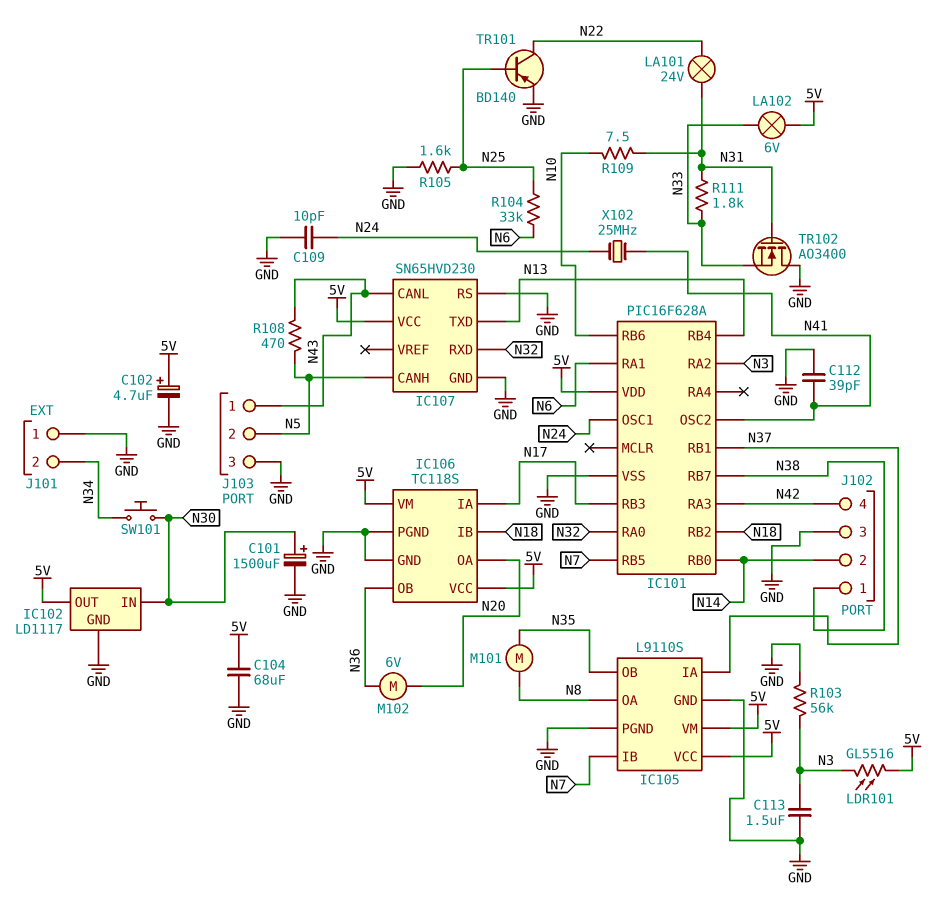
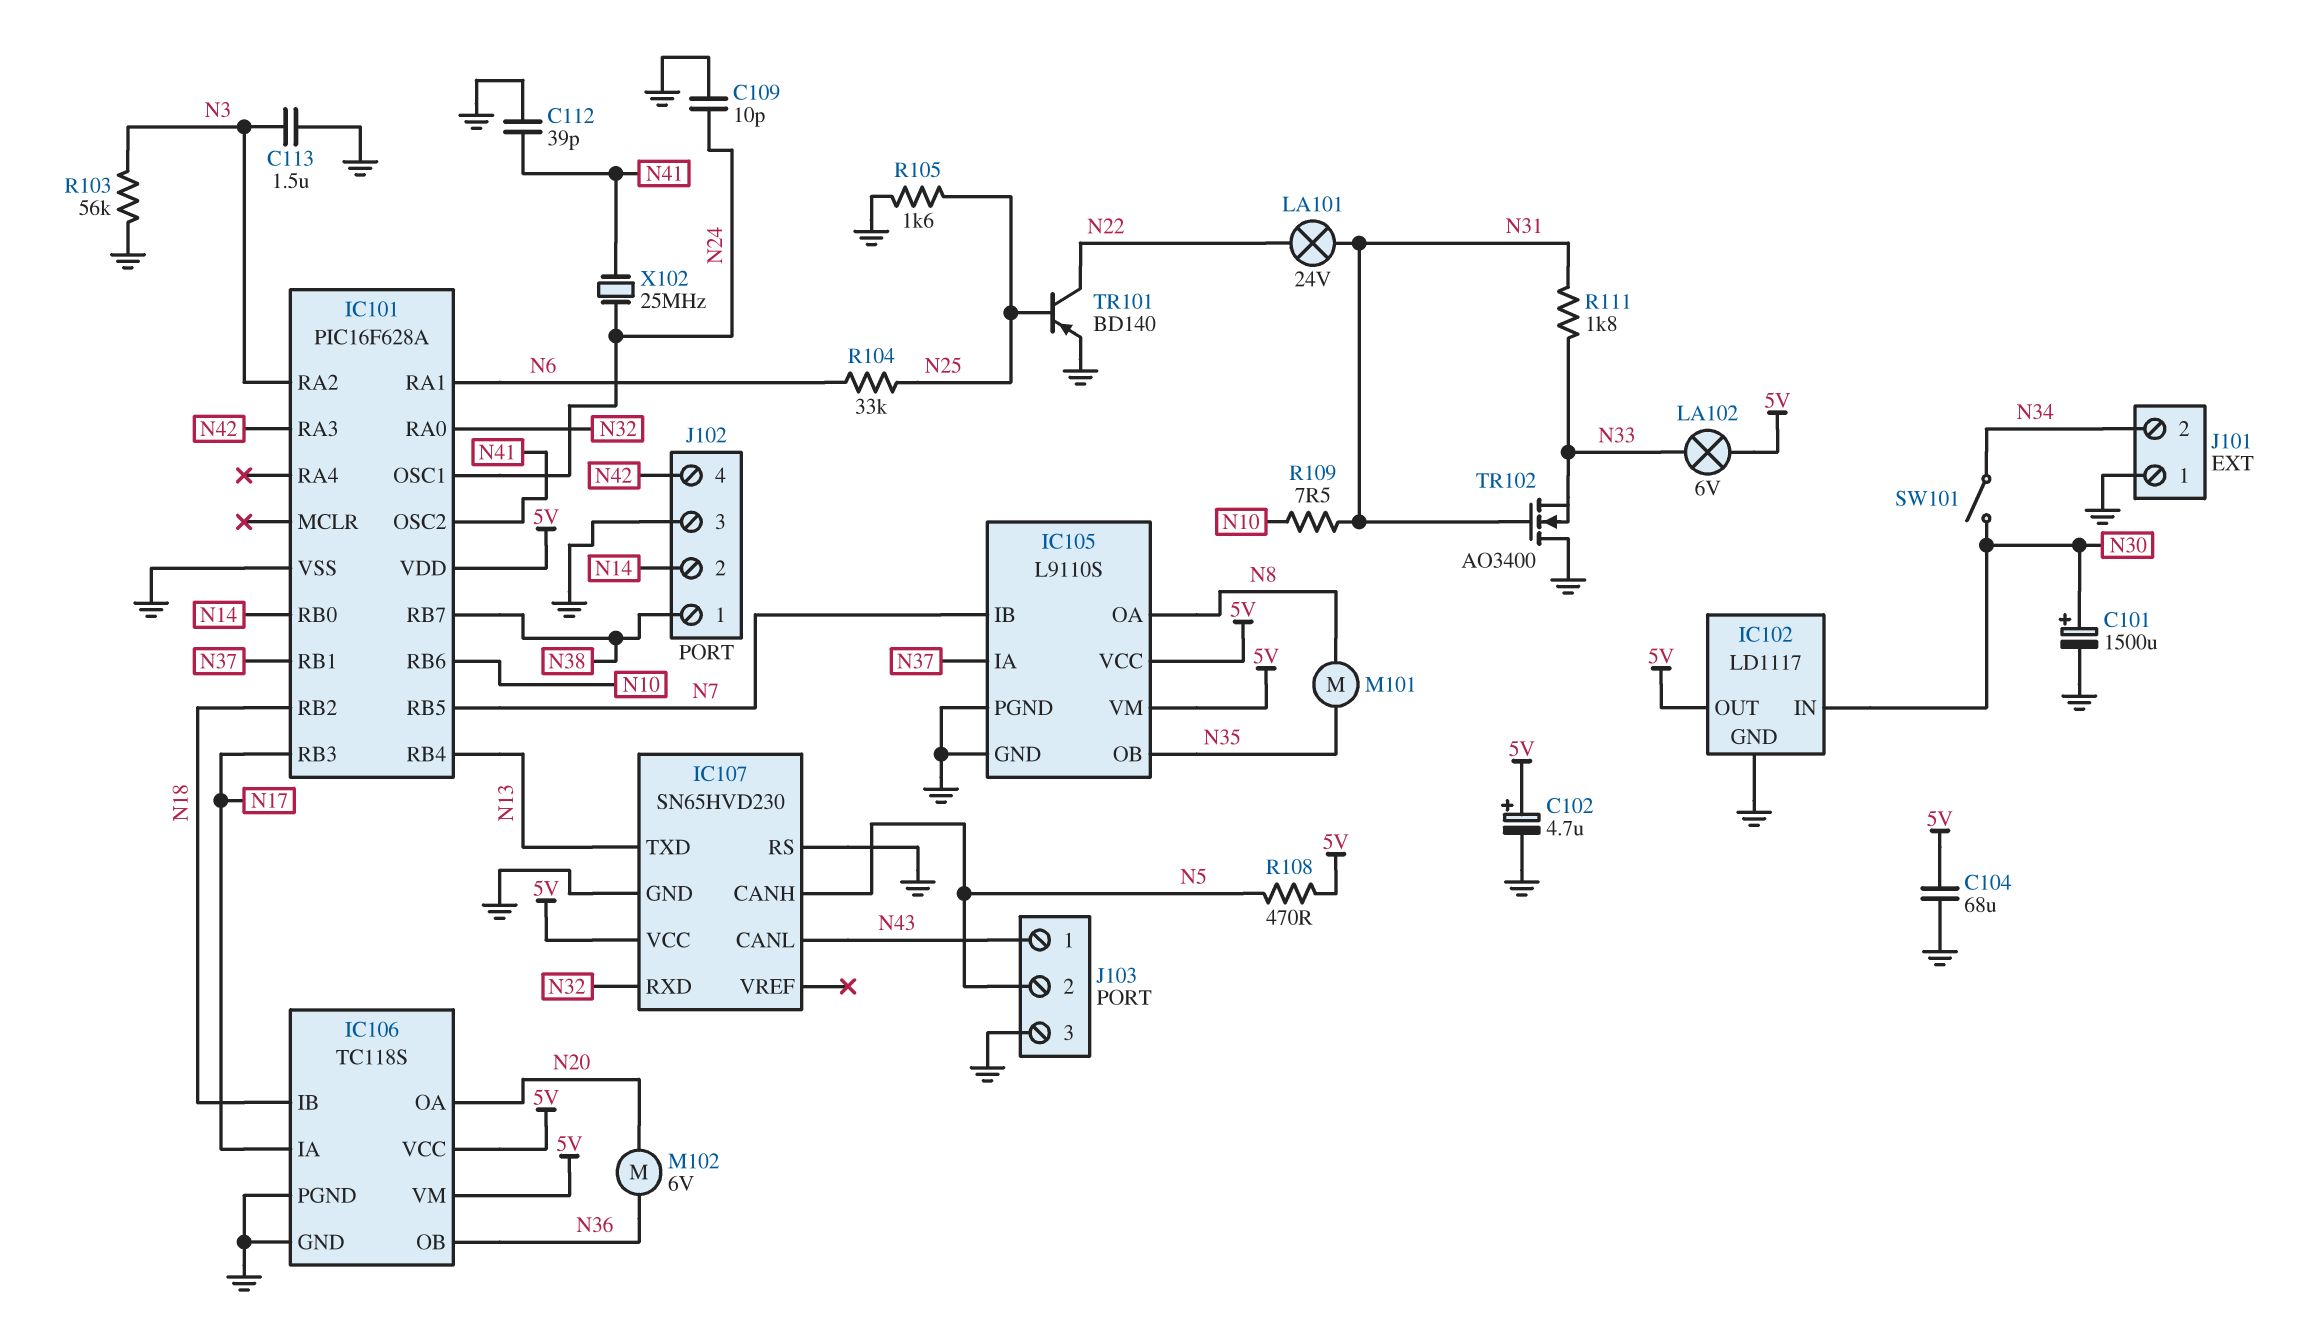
LDR101: GL5516 (5V, N3) -> none
R108: 470 (N5, N43) -> 470 (5V, N5)
SW101: button (N30, N34) -> switch (N30, N34)

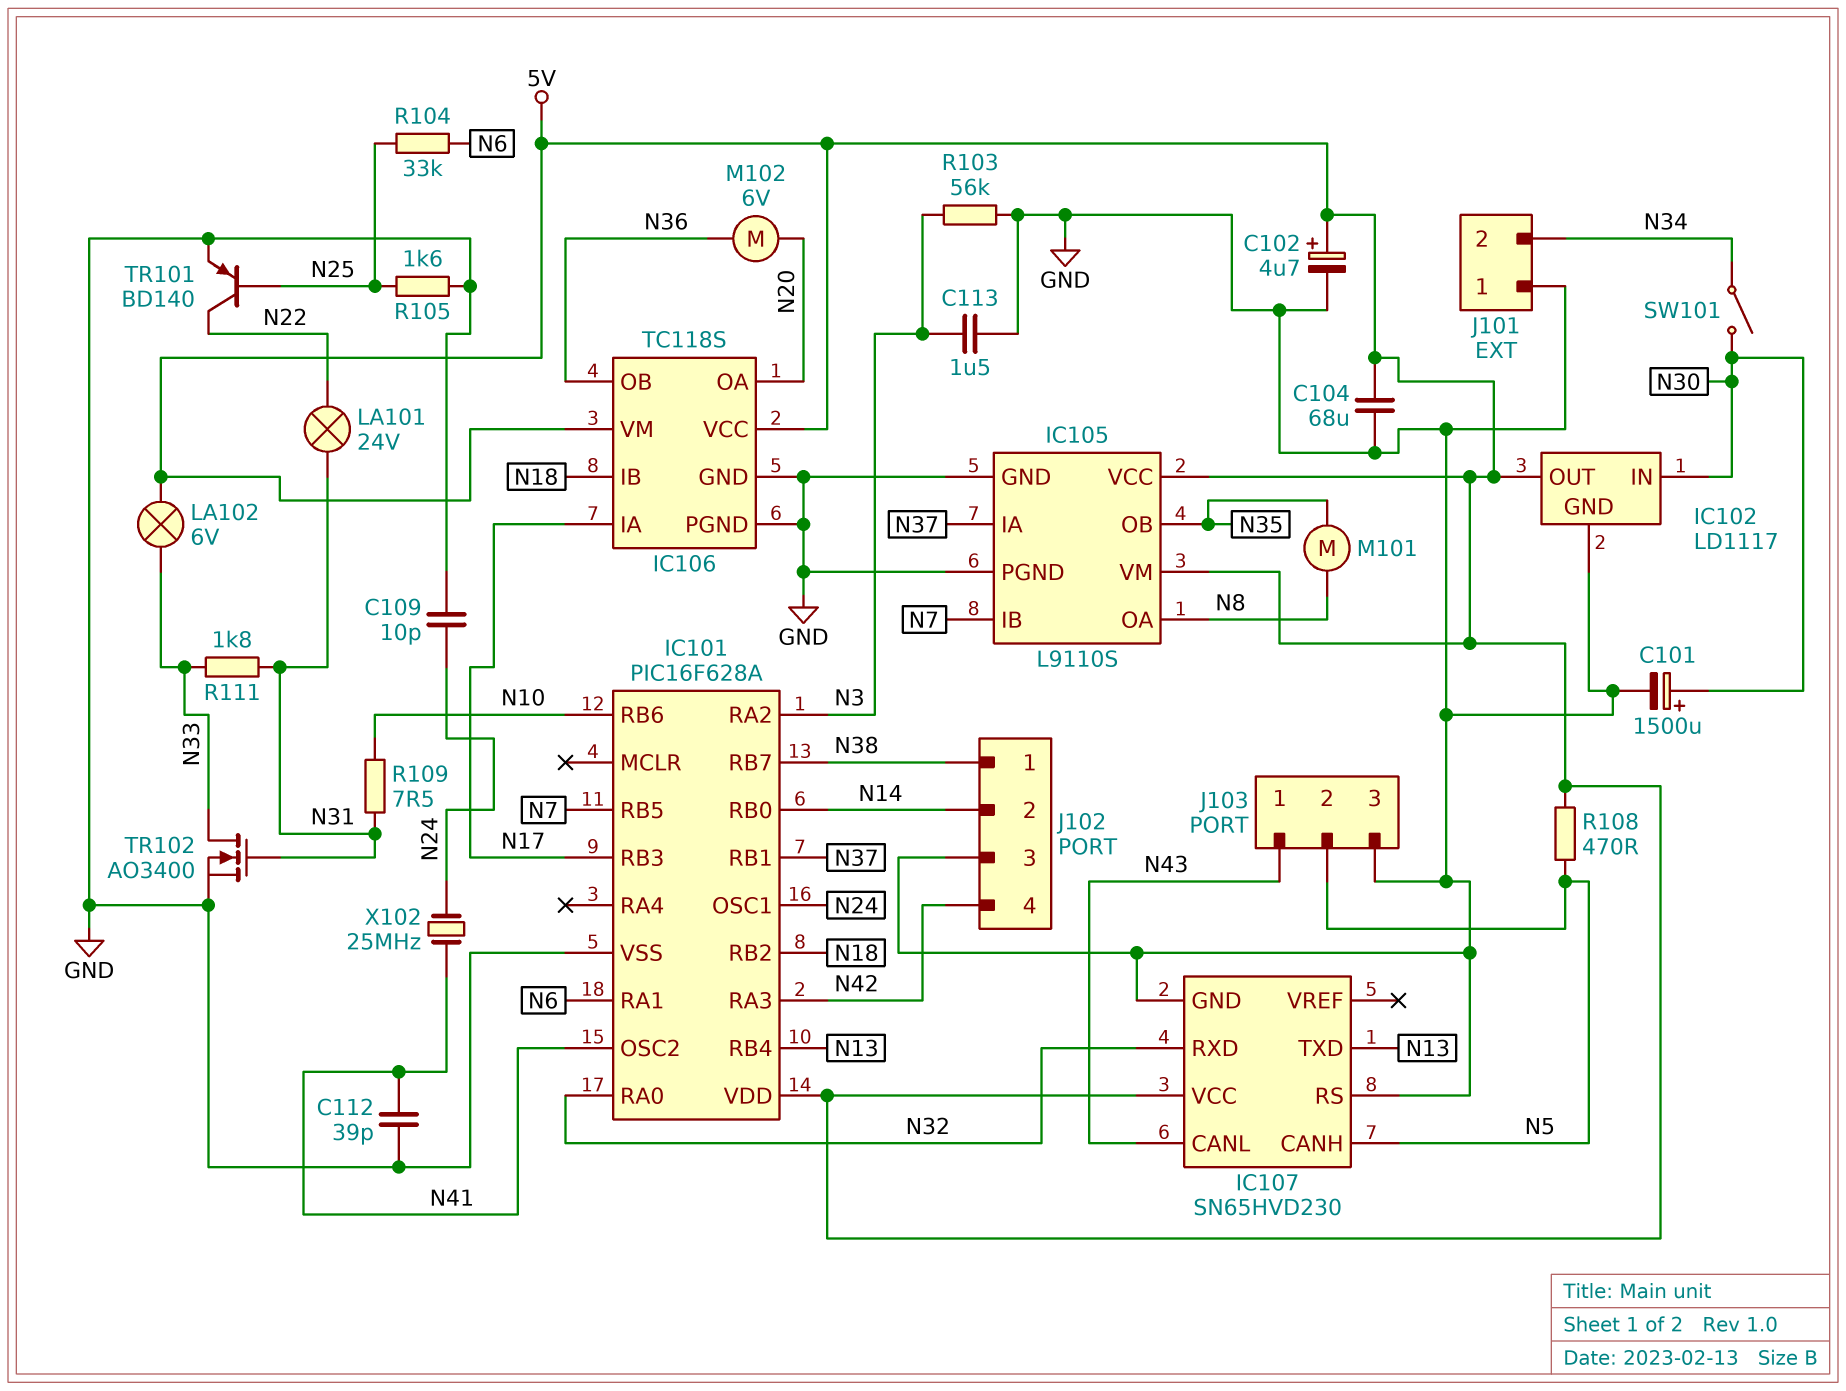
TR102: NMOS AO3400 (G N31, D GND, S N33) -> NMOS AO3400 (G N31, D N33, S GND)

